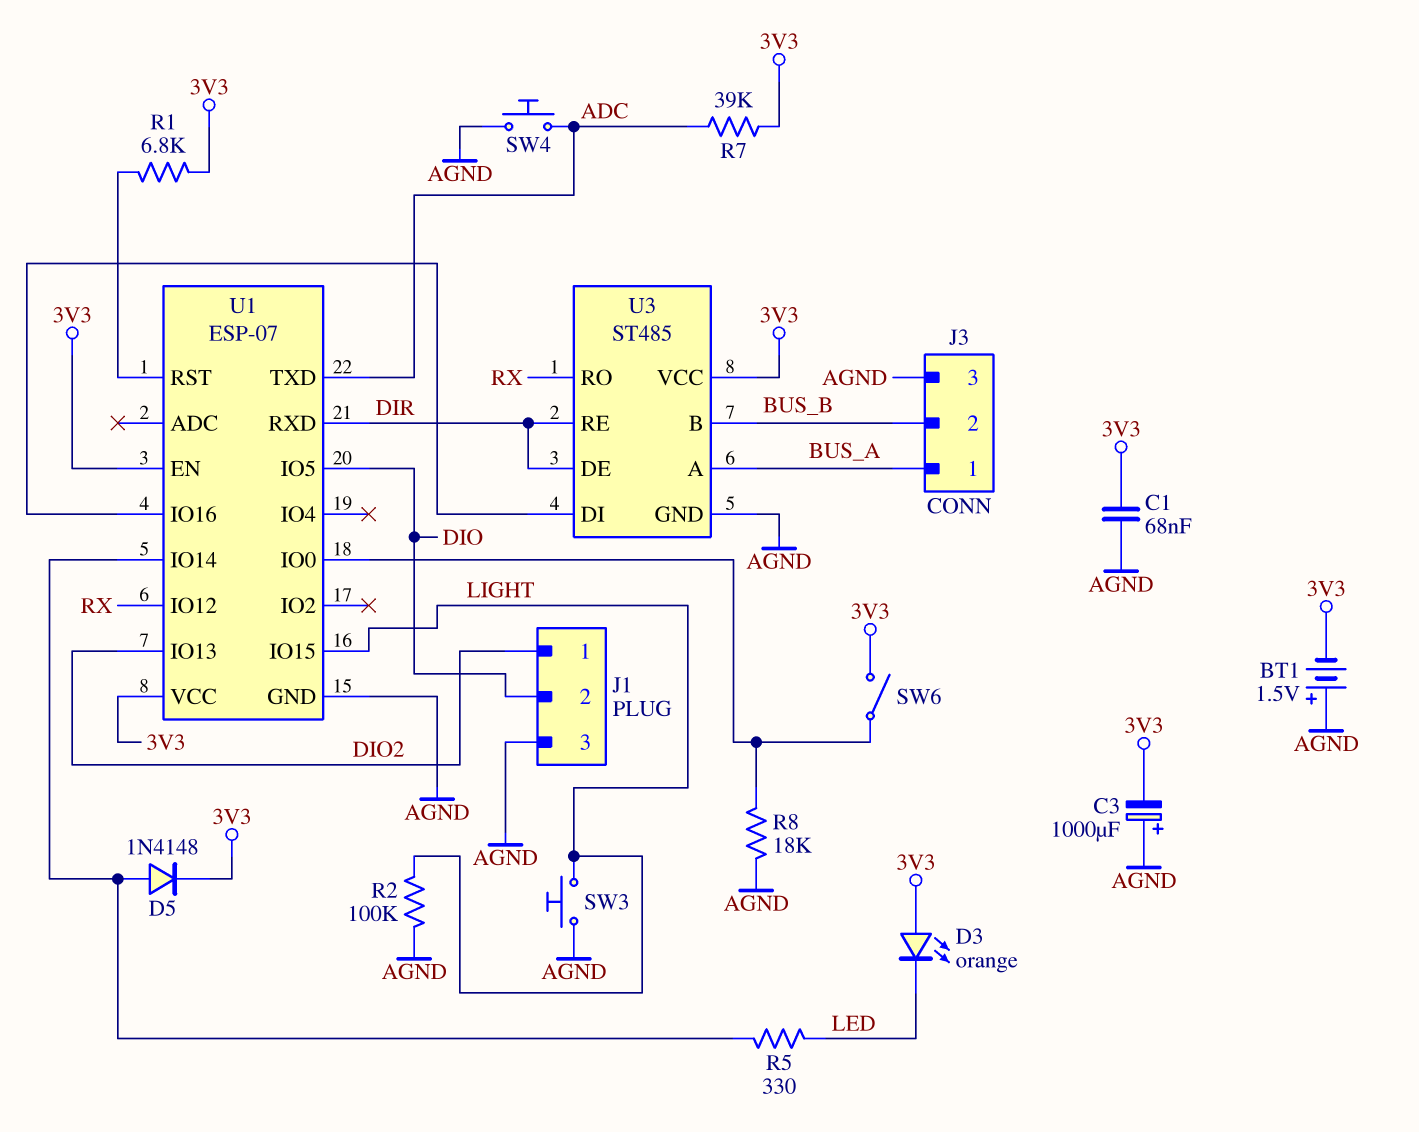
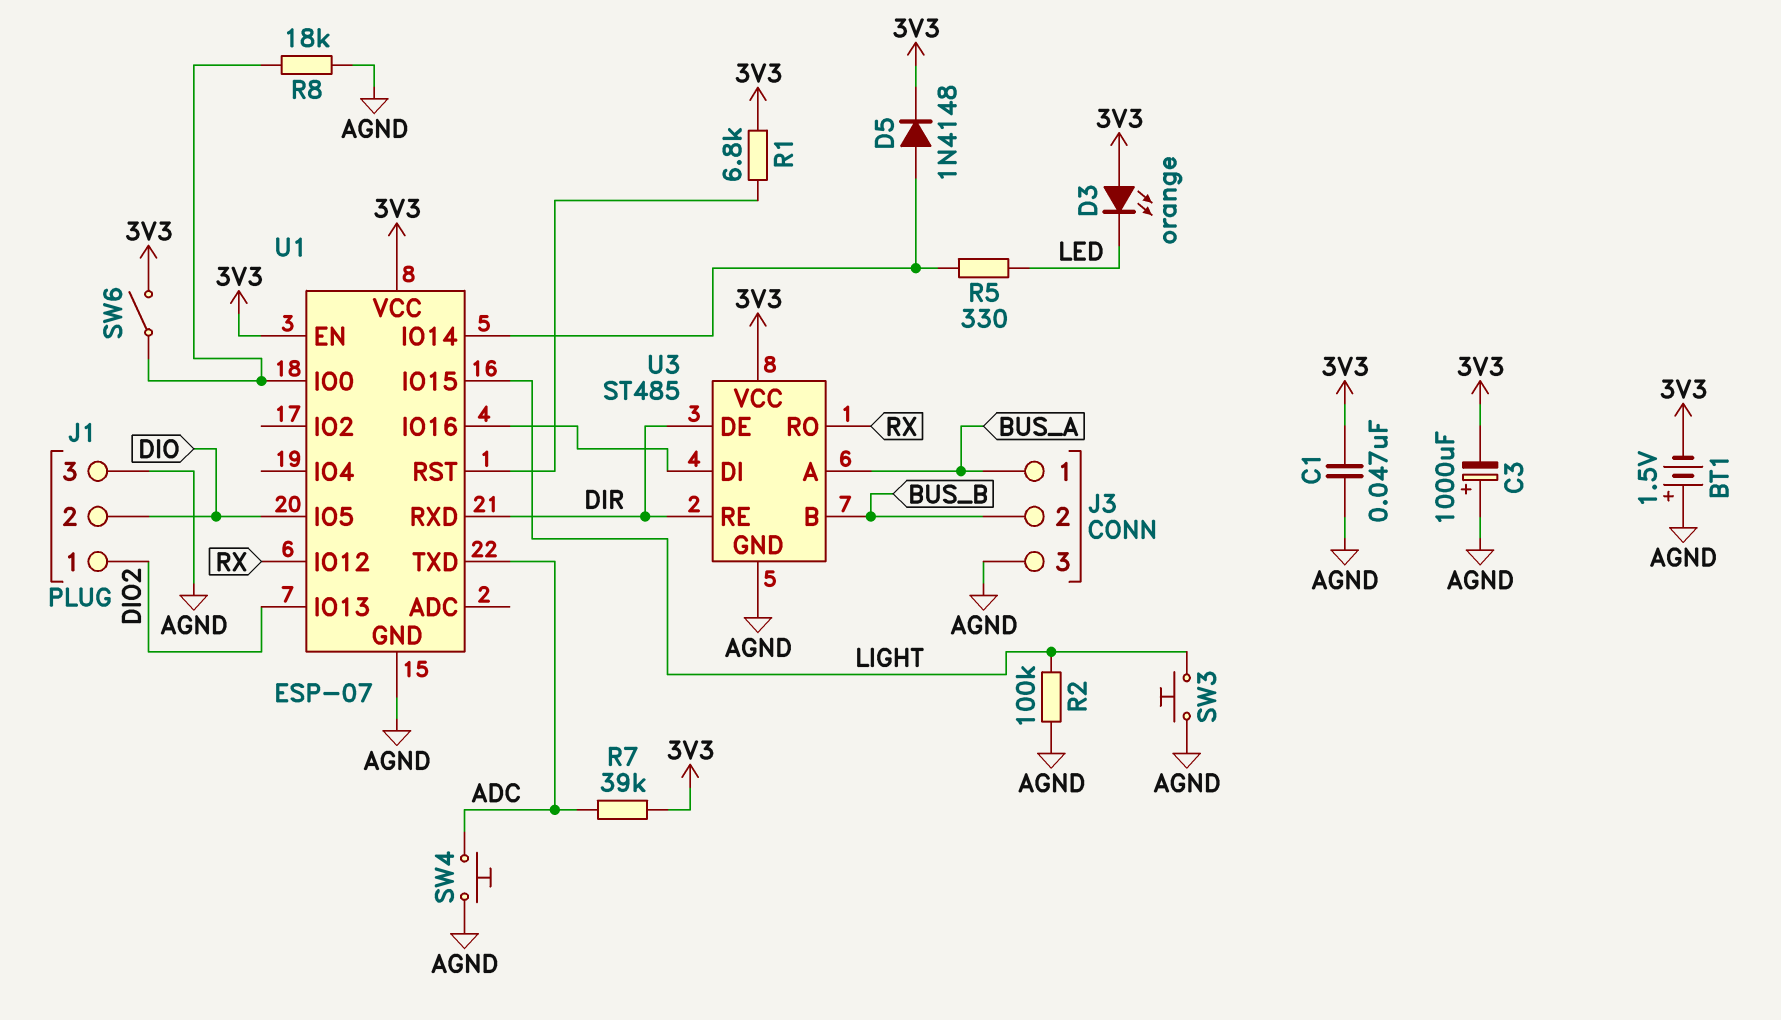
C1: 68nF (3V3, AGND) -> 47nF (3V3, AGND)

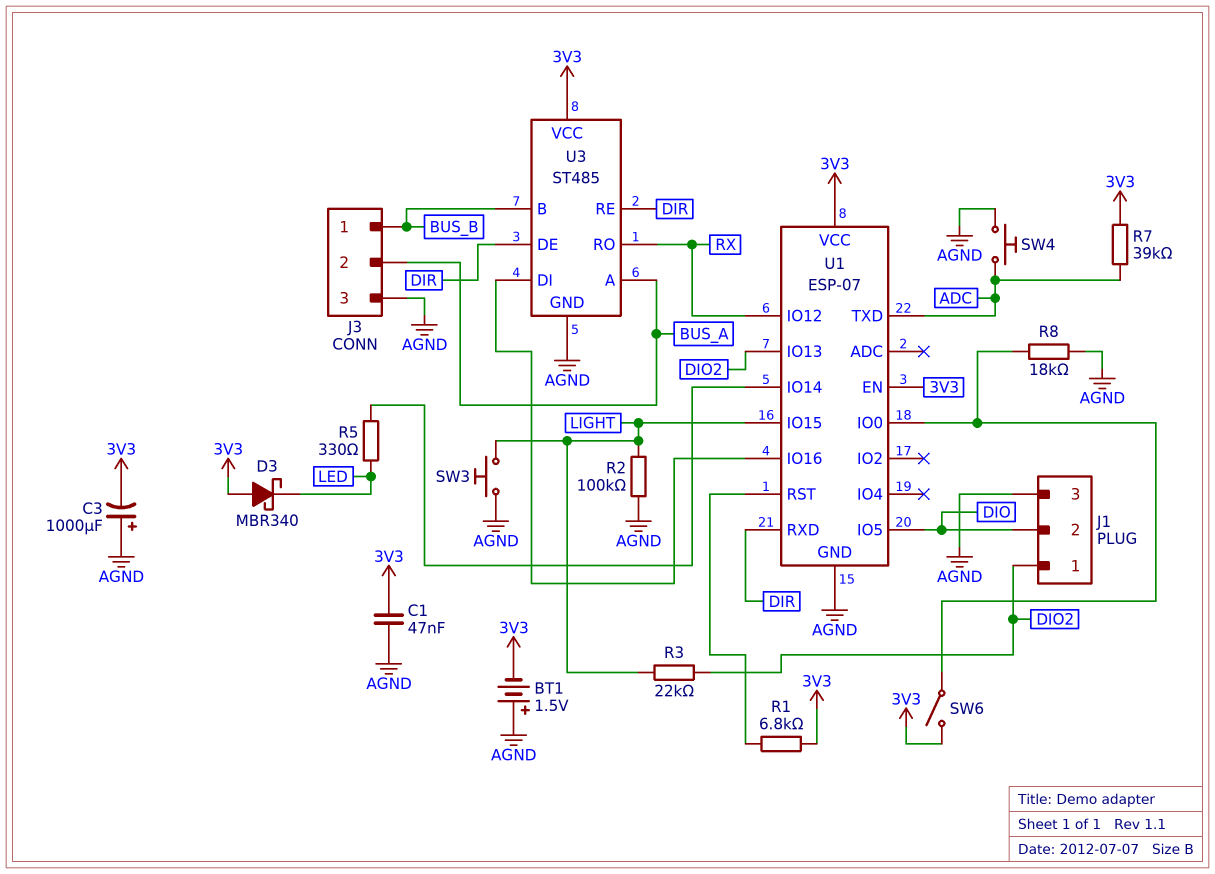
D3: LED orange (A 3V3, K LED) -> schottky MBR340 (A 3V3, K LED)
D5: diode 1N4148 (A U1/IO14, K 3V3) -> none
J3 pin 1: BUS_A -> BUS_B
J3 pin 2: BUS_B -> BUS_A
R3: none -> 22k (DIO2, LIGHT)

